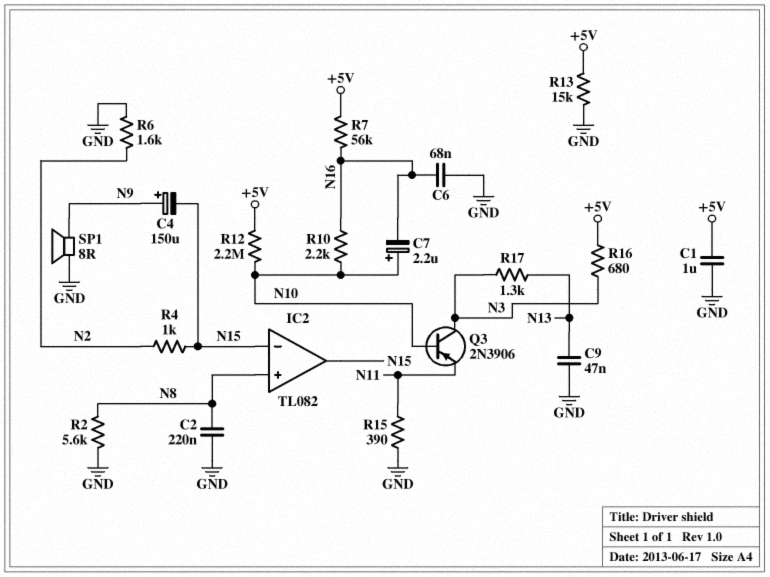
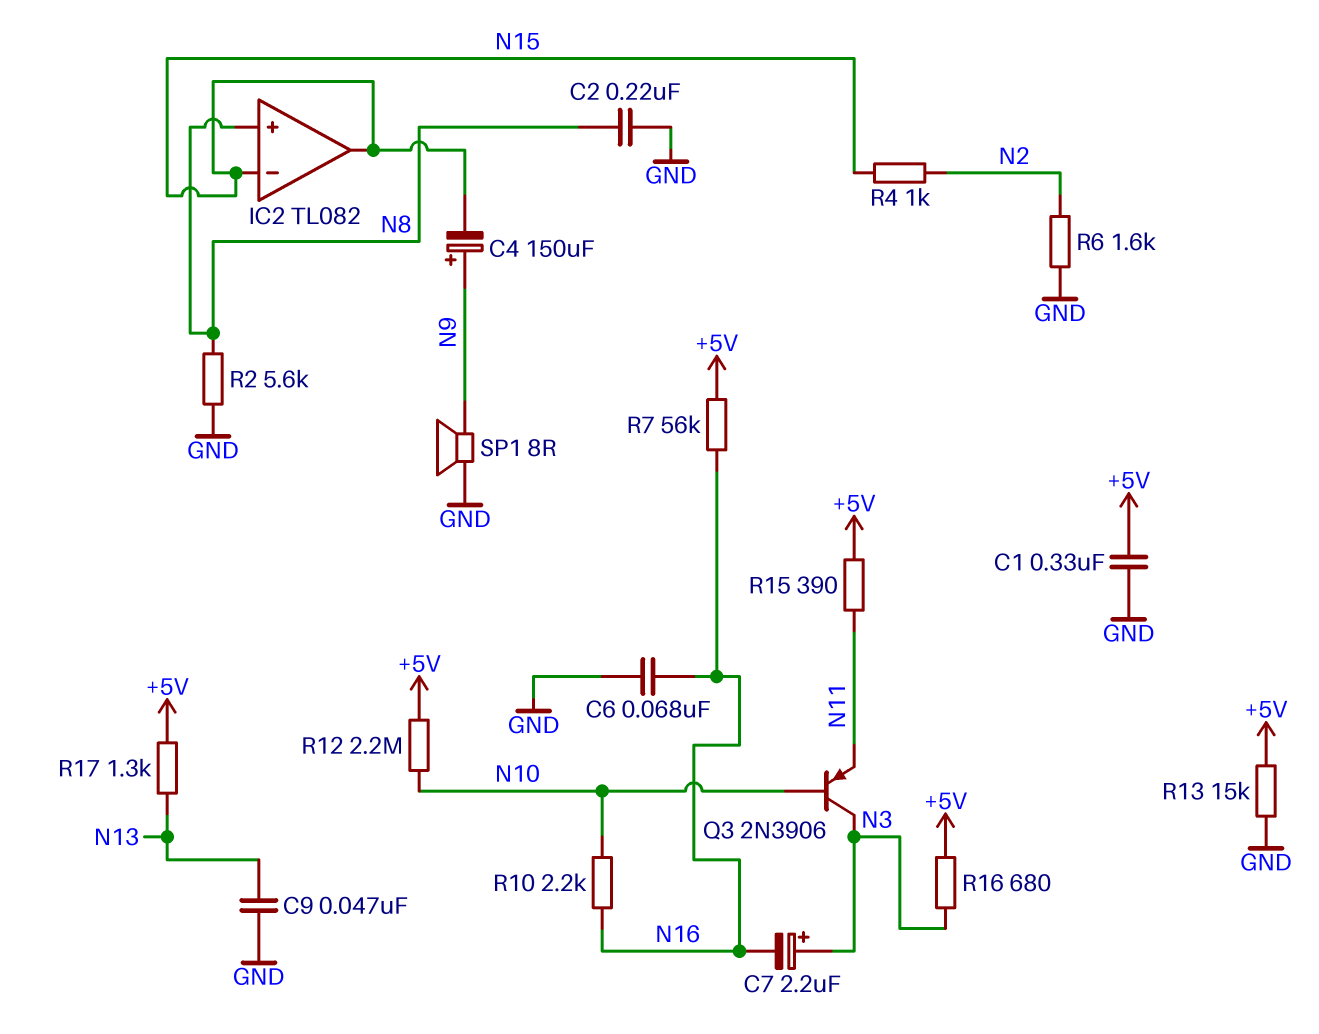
C1: 1uF (+5V, GND) -> 330nF (+5V, GND)
C7: 2.2uF (plus N10, minus N16) -> 2.2uF (plus N3, minus N16)
R15: 390 (GND, N11) -> 390 (+5V, N11)
R17: 1.3k (N3, N13) -> 1.3k (+5V, N13)

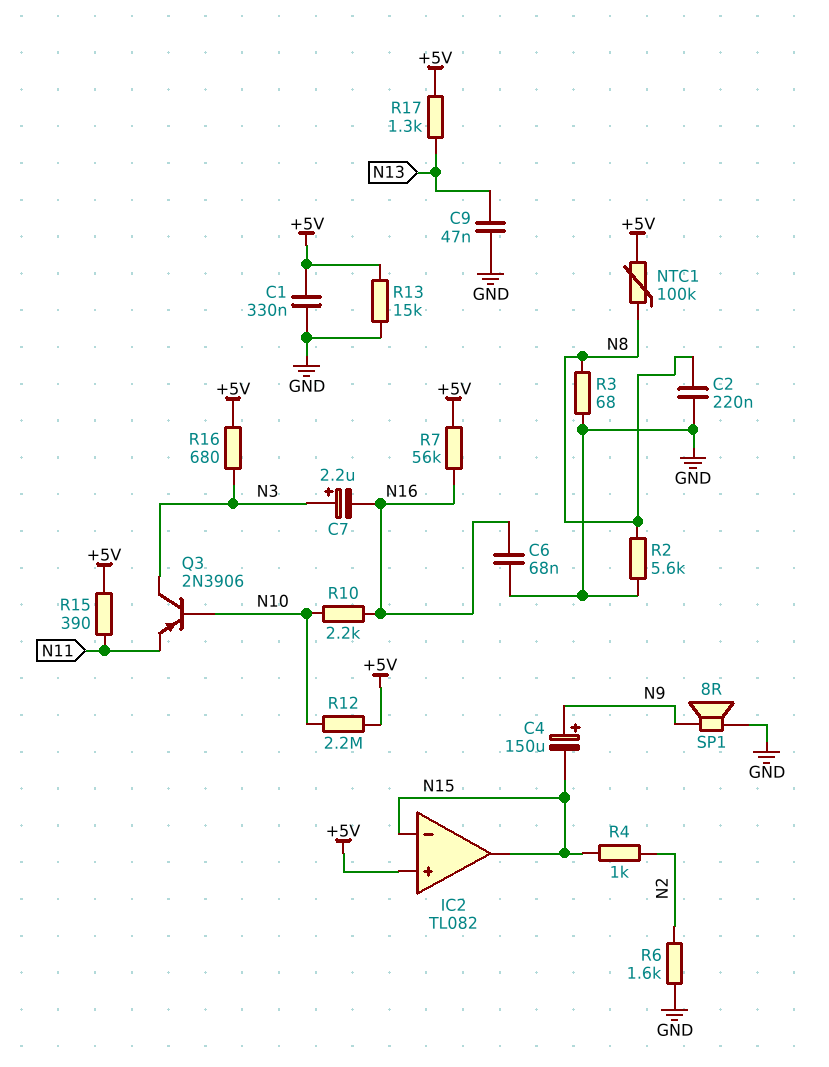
IC2 pin in+: N8 -> +5V
NTC1: none -> 100k (+5V, N8)
R3: none -> 68 (GND, N8)

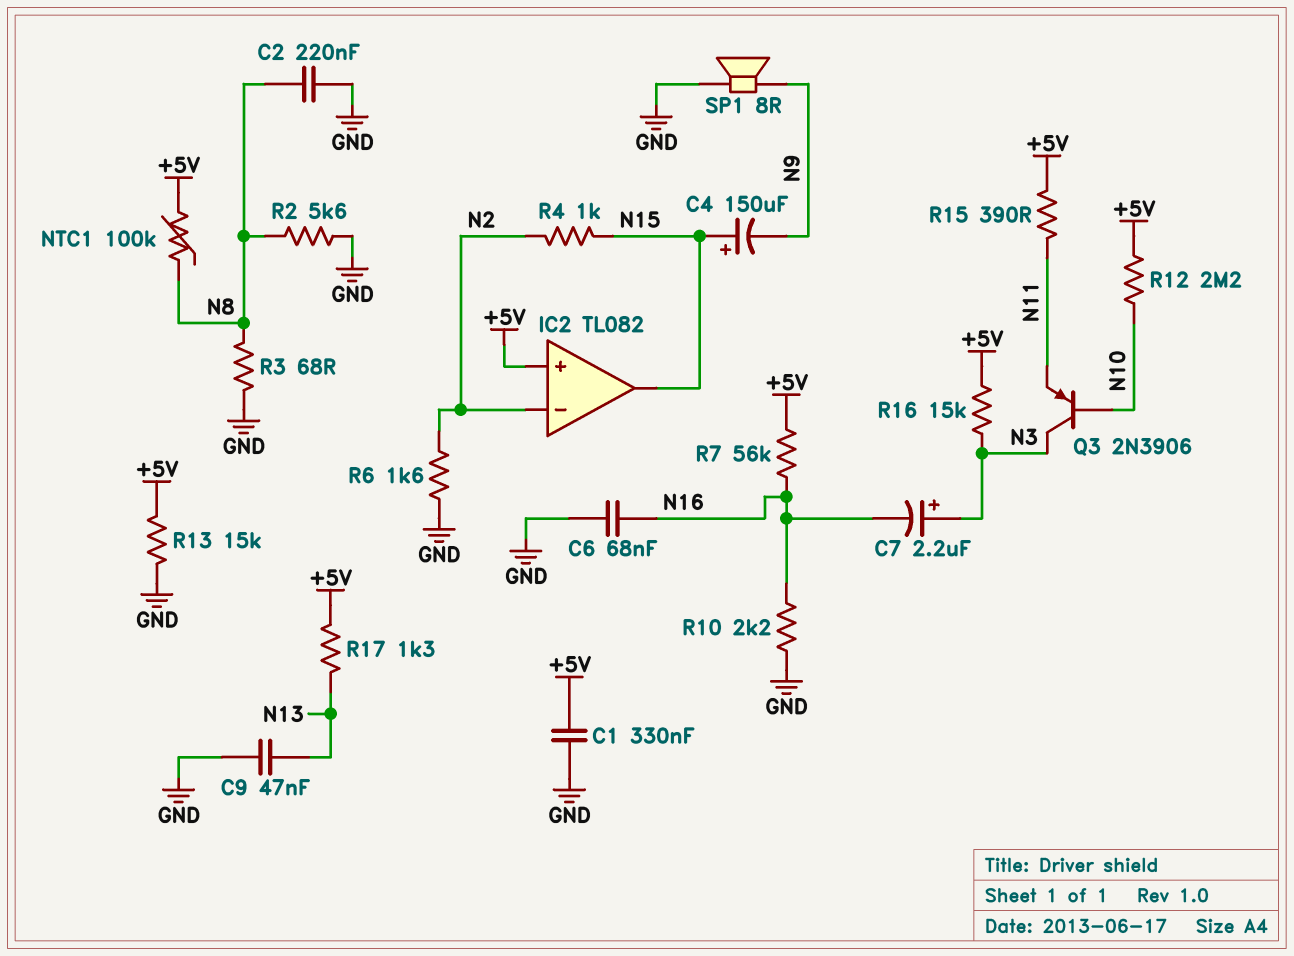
C4: 150uF (plus N9, minus N15) -> 150uF (plus N15, minus N9)
IC2 pin in-: N15 -> N2
R10: 2.2k (N10, N16) -> 2.2k (GND, N16)
R16: 680 (+5V, N3) -> 15k (+5V, N3)

